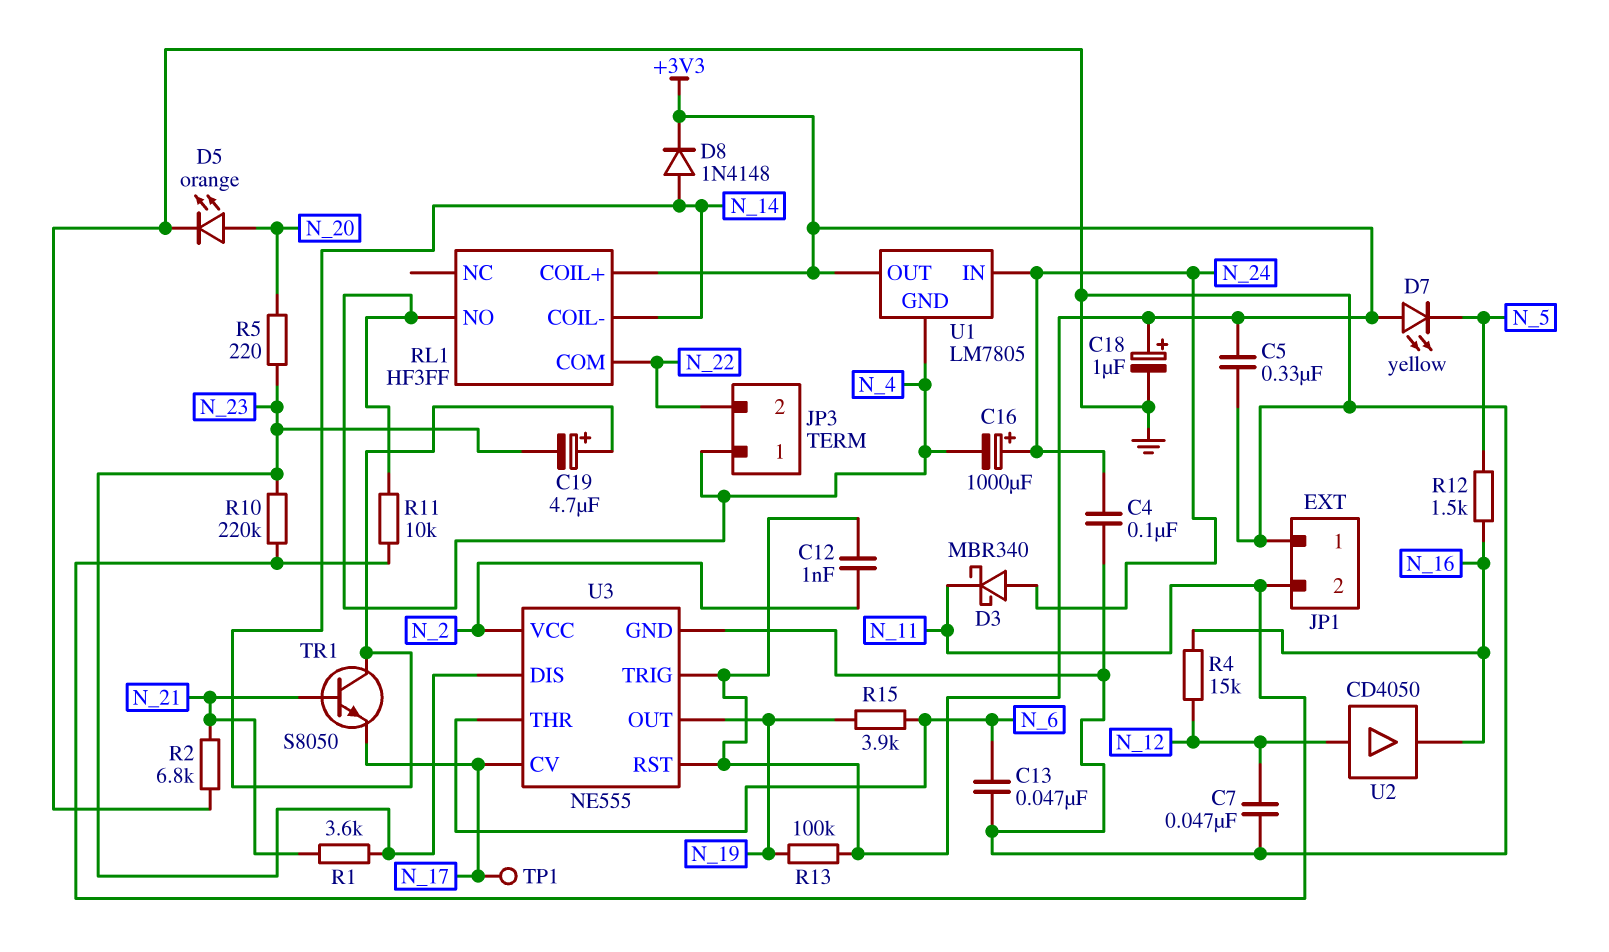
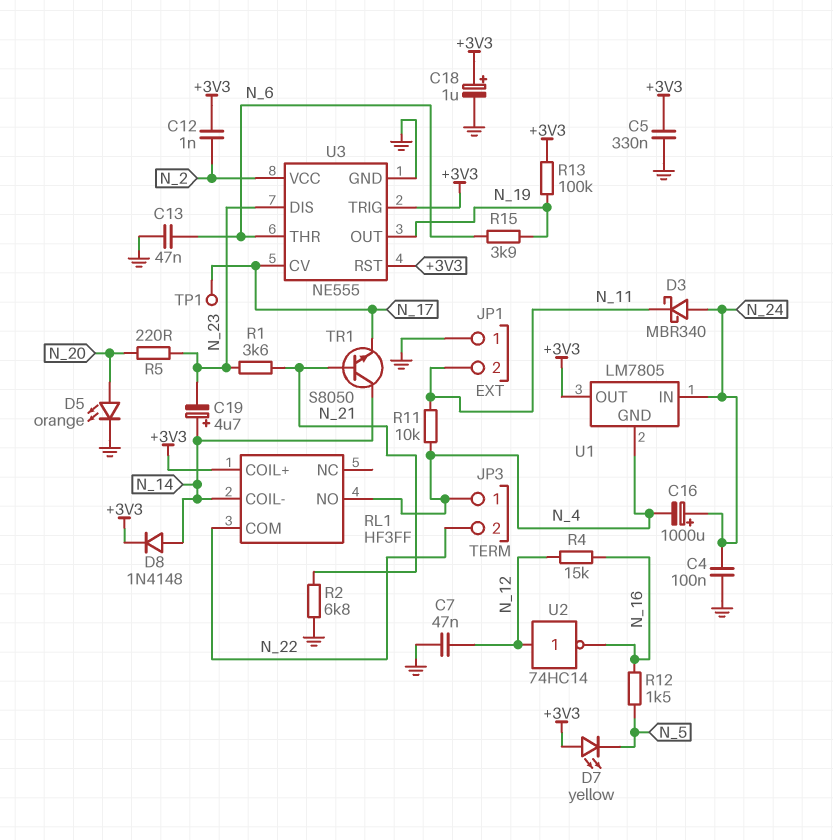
R10: 220k (N_11, N_23) -> none
U2: buffer CD4050 (in N_12, out N_16) -> NOT 74HC14 (in N_12, out N_16)

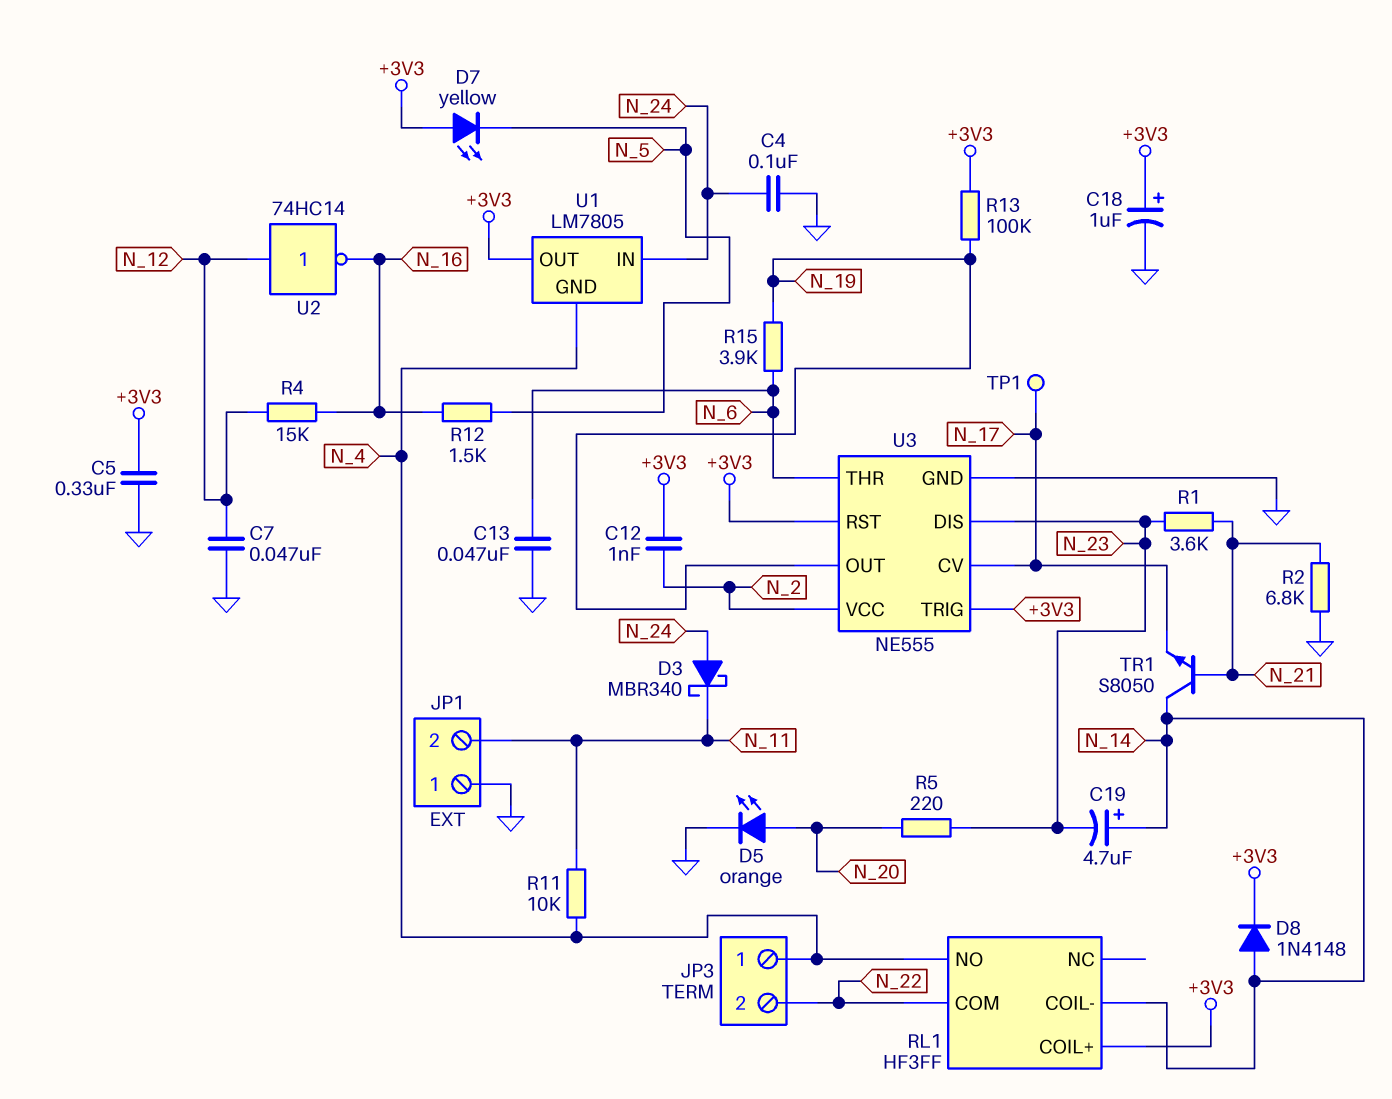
C16: 1000uF (plus N_24, minus N_4) -> none

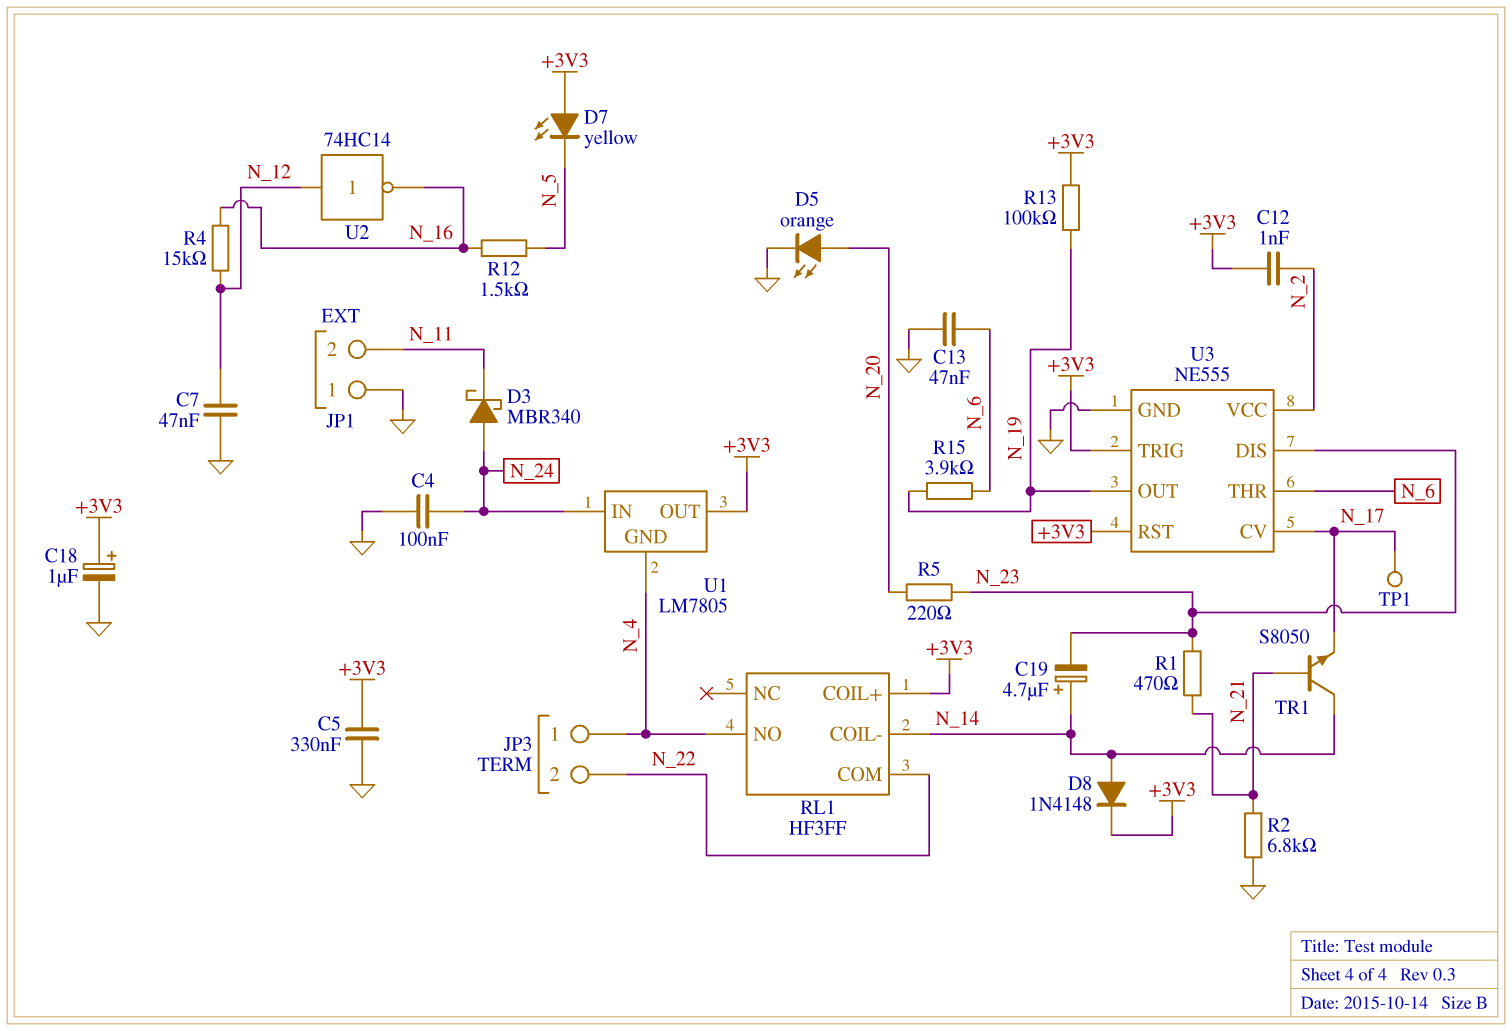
R1: 3.6k (N_21, N_23) -> 470 (N_21, N_23)
R11: 10k (N_4, N_11) -> none

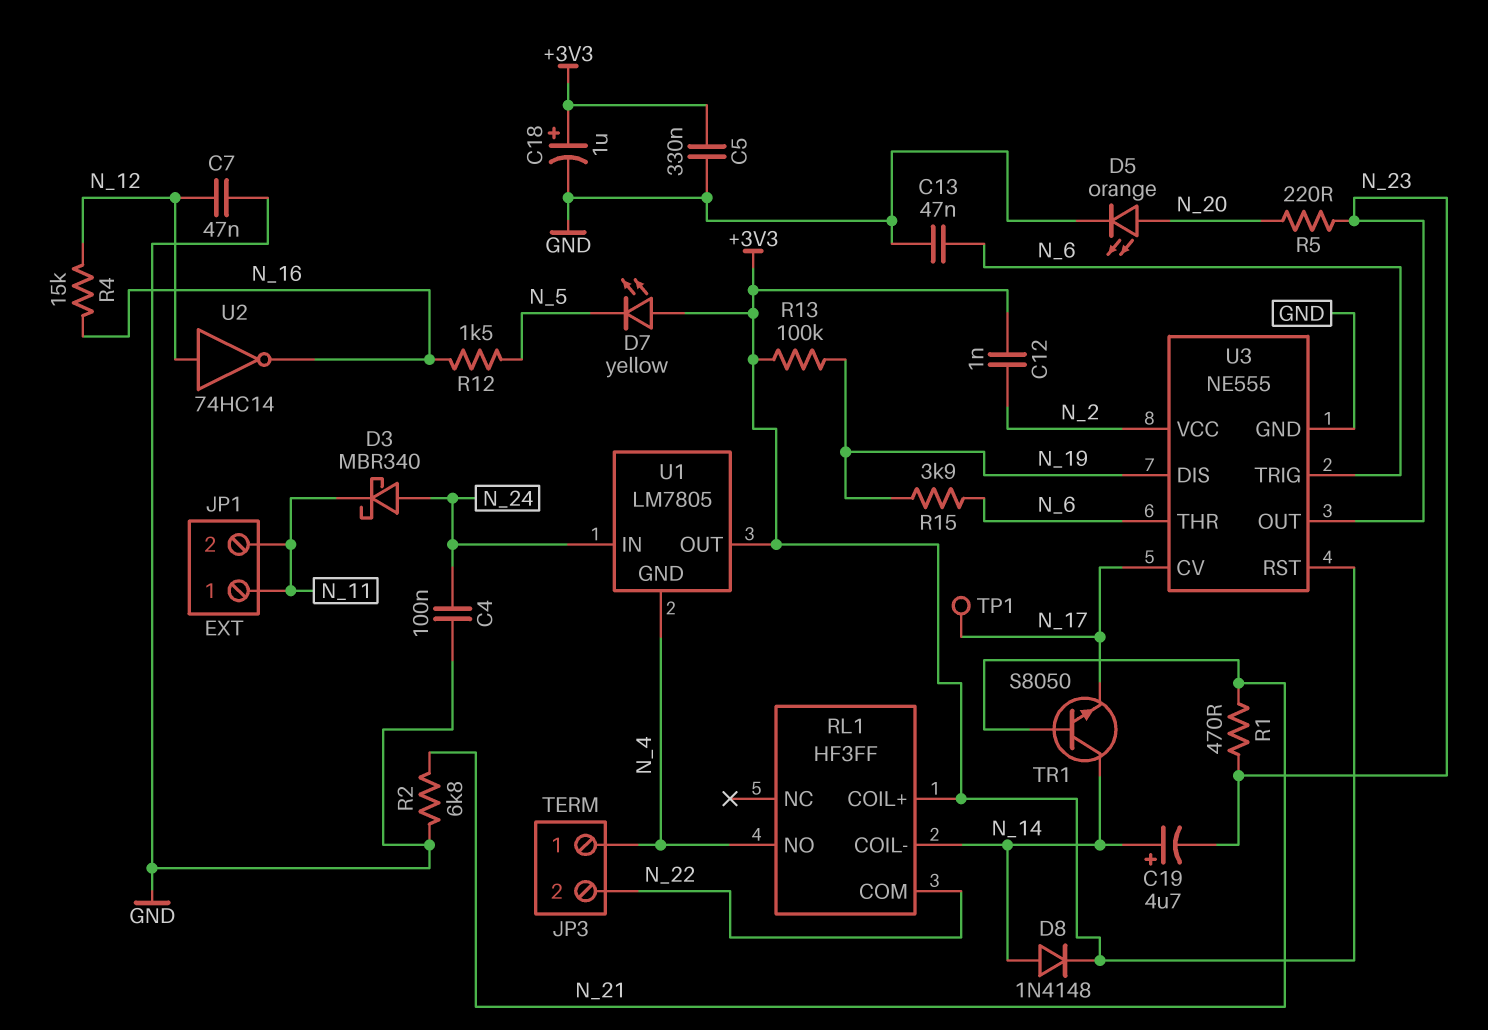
JP1 pin 1: GND -> N_11
U3 pin DIS: N_23 -> N_19
U3 pin OUT: N_19 -> N_23
U3 pin TRIG: +3V3 -> N_6

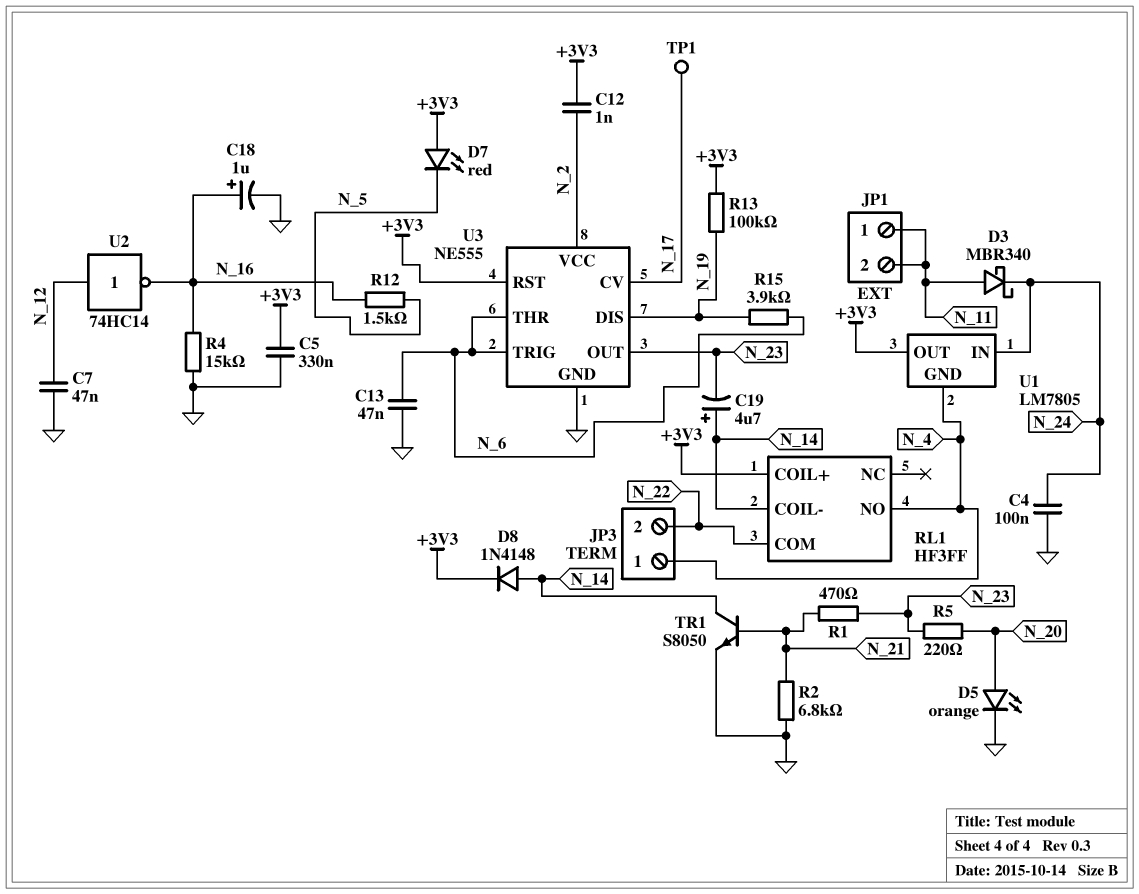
C18: 1uF (plus +3V3, minus GND) -> 1uF (plus N_16, minus GND)
D3: schottky MBR340 (A N_24, K N_11) -> schottky MBR340 (A N_11, K N_24)
D7: LED yellow (A +3V3, K N_5) -> LED red (A +3V3, K N_5)
R4: 15k (N_12, N_16) -> 15k (GND, N_16)
TR1: NPN S8050 (B N_21, C N_14, E N_17) -> NPN S8050 (B N_21, C N_14, E GND)

